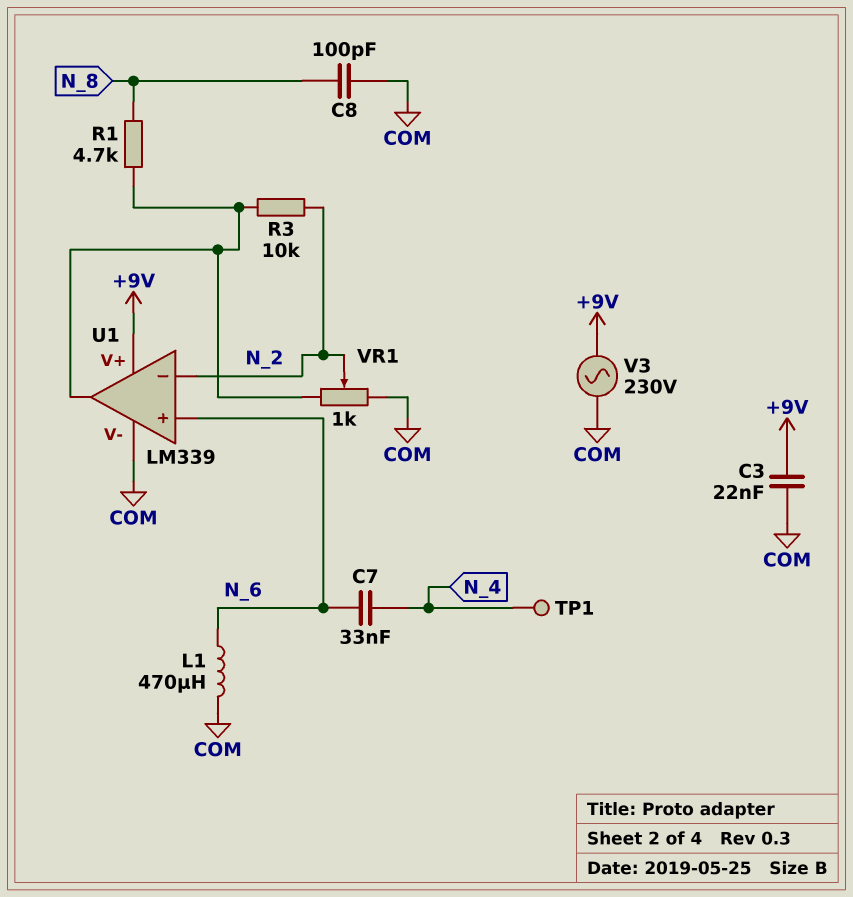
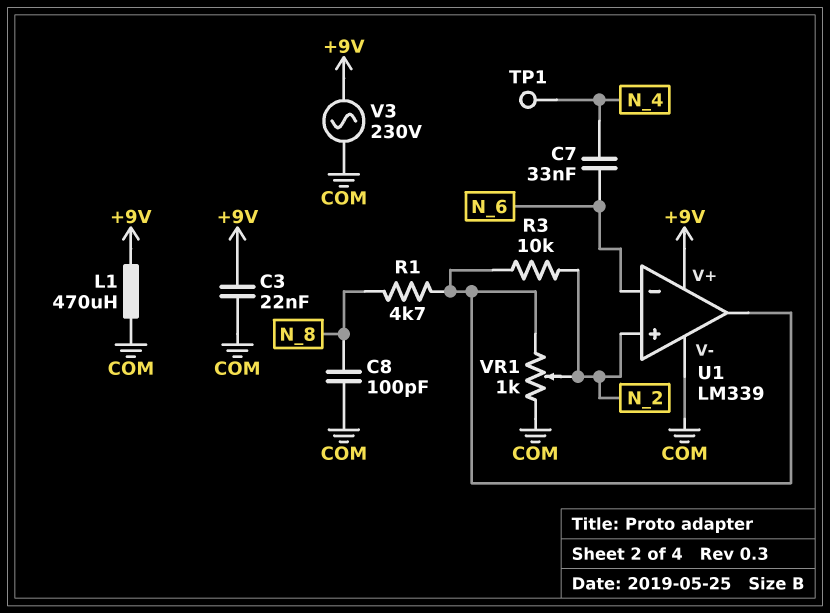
L1: 470uH (COM, N_6) -> 470uH (+9V, COM)
U1 pin in+: N_6 -> N_2
U1 pin in-: N_2 -> N_6

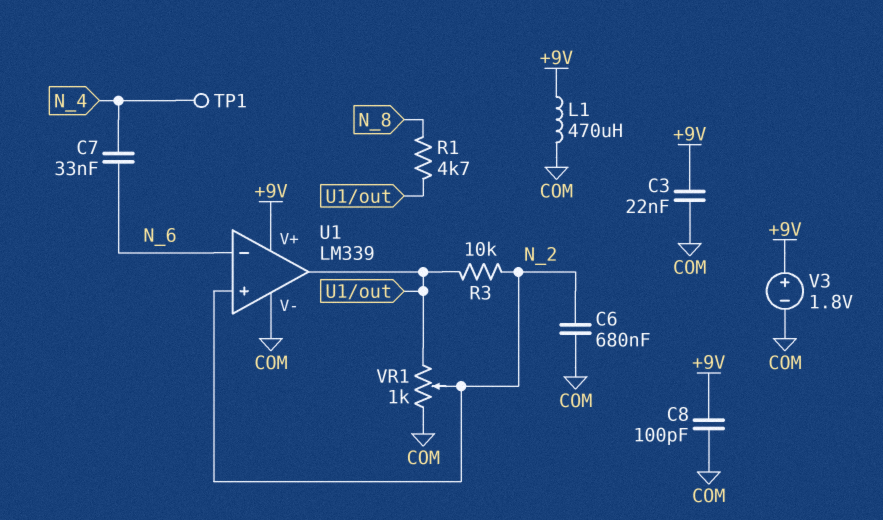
C6: none -> 680nF (COM, N_2)
C8: 100pF (COM, N_8) -> 100pF (+9V, COM)
V3: AC 230V (+9V, COM) -> 1.8V (plus +9V, minus COM)

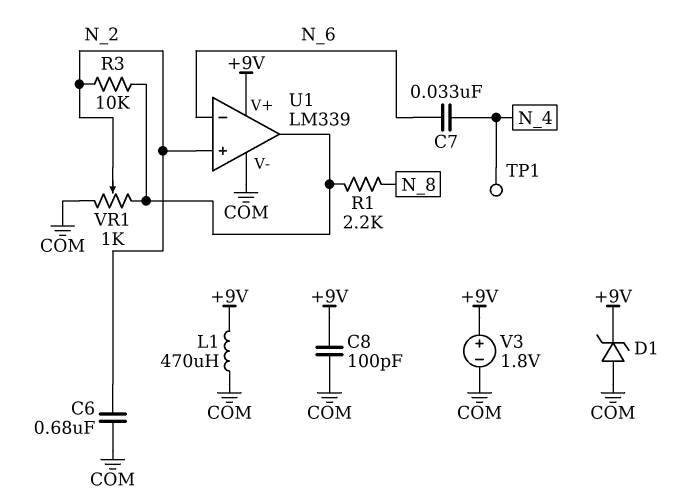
C3: 22nF (+9V, COM) -> none
D1: none -> zener (A COM, K +9V)
R1: 4.7k (N_8, U1/out) -> 2.2k (N_8, U1/out)

